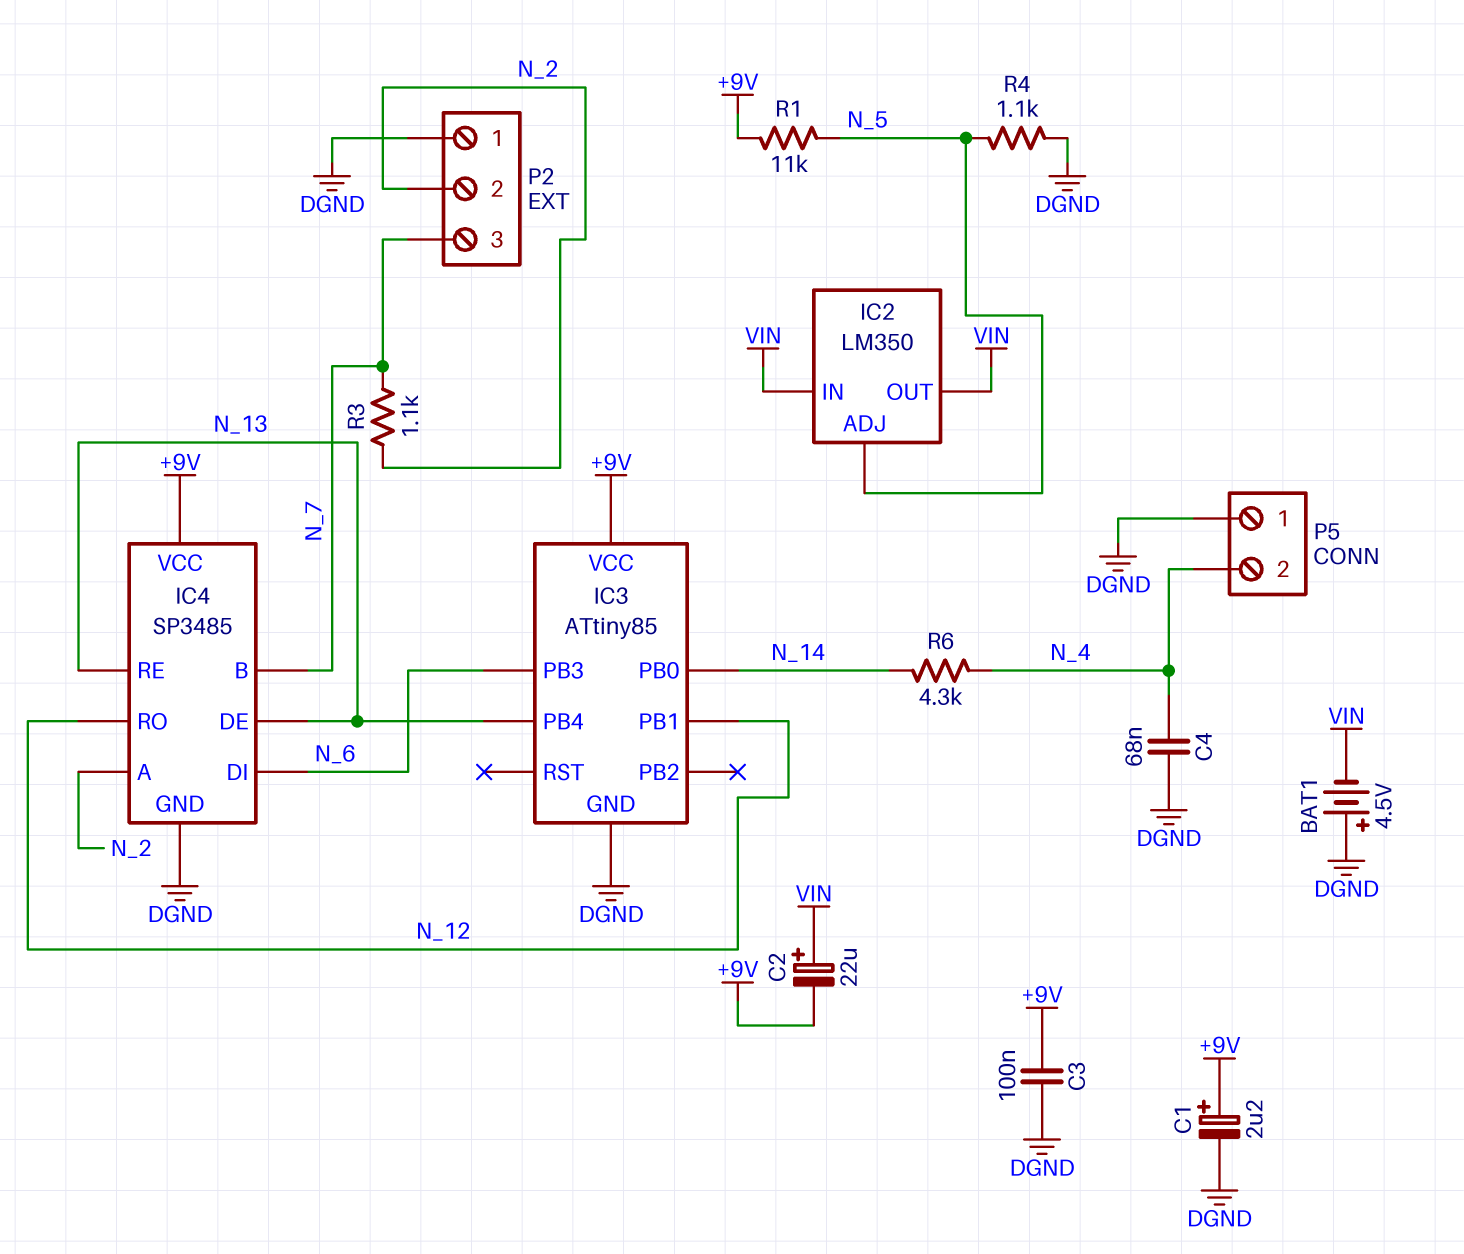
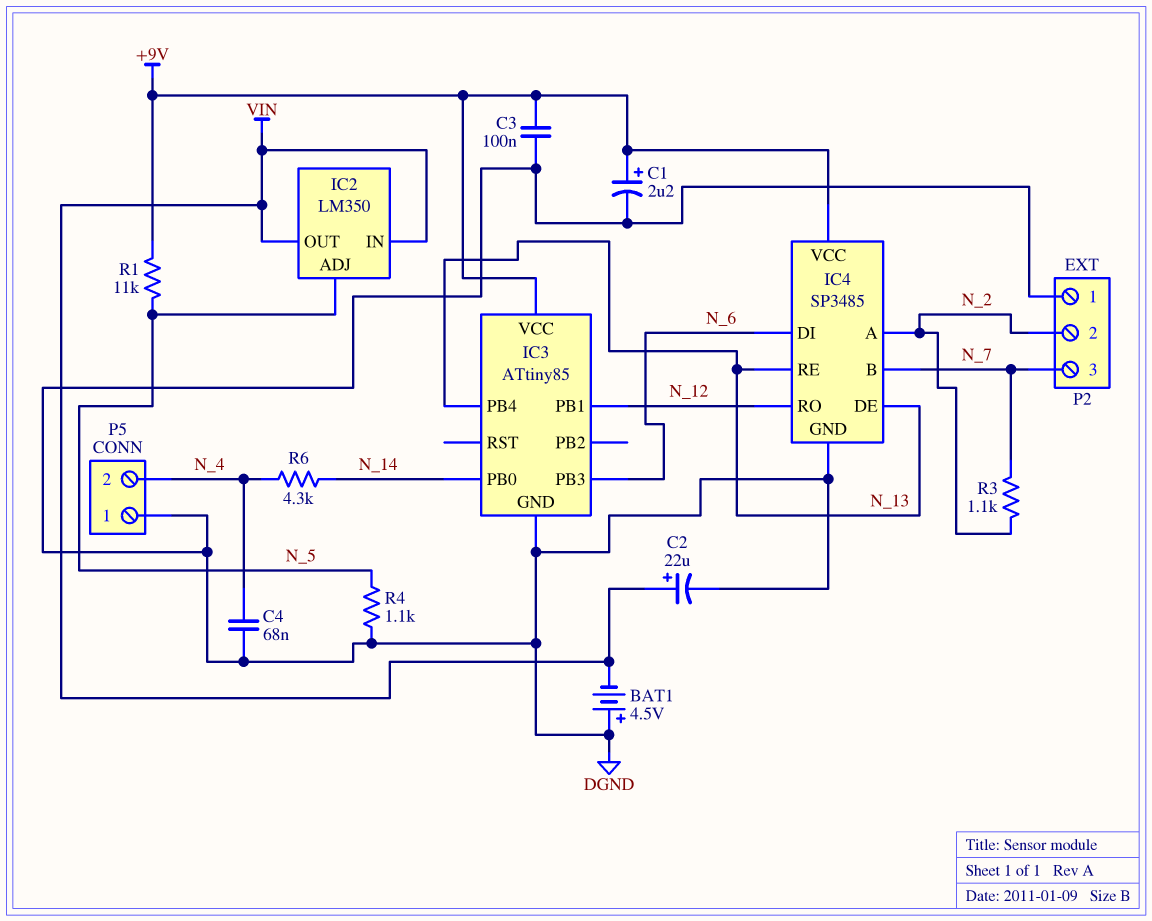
C2: 22uF (plus VIN, minus +9V) -> 22uF (plus VIN, minus DGND)

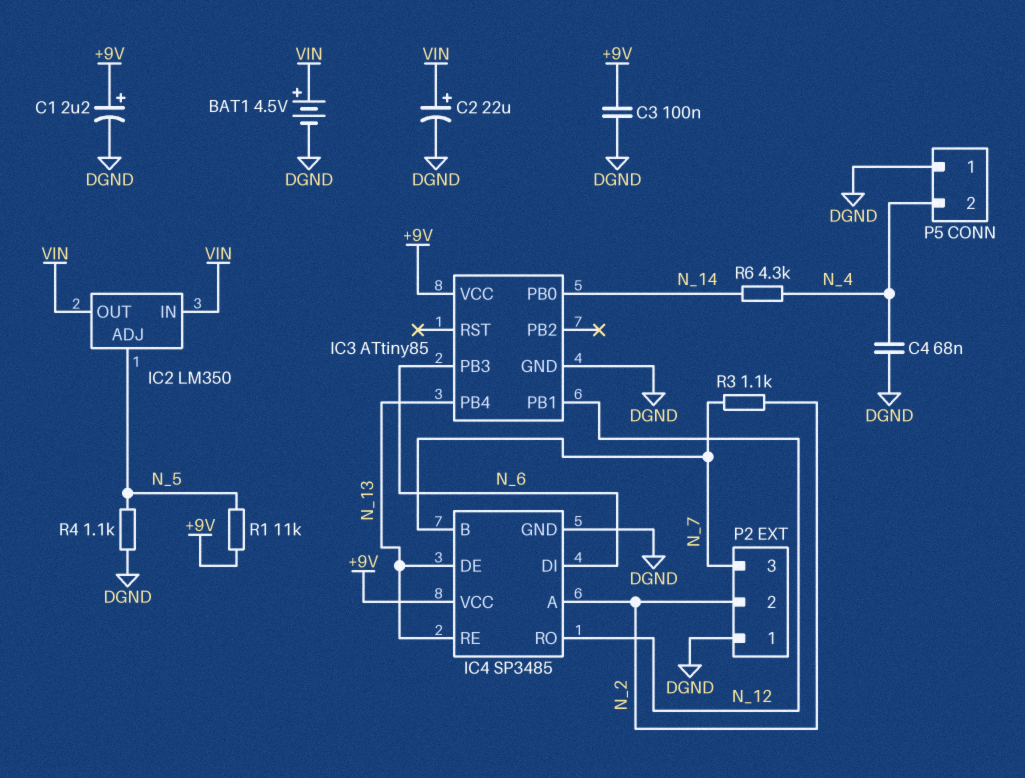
BAT1: 4.5V (plus DGND, minus VIN) -> 4.5V (plus VIN, minus DGND)

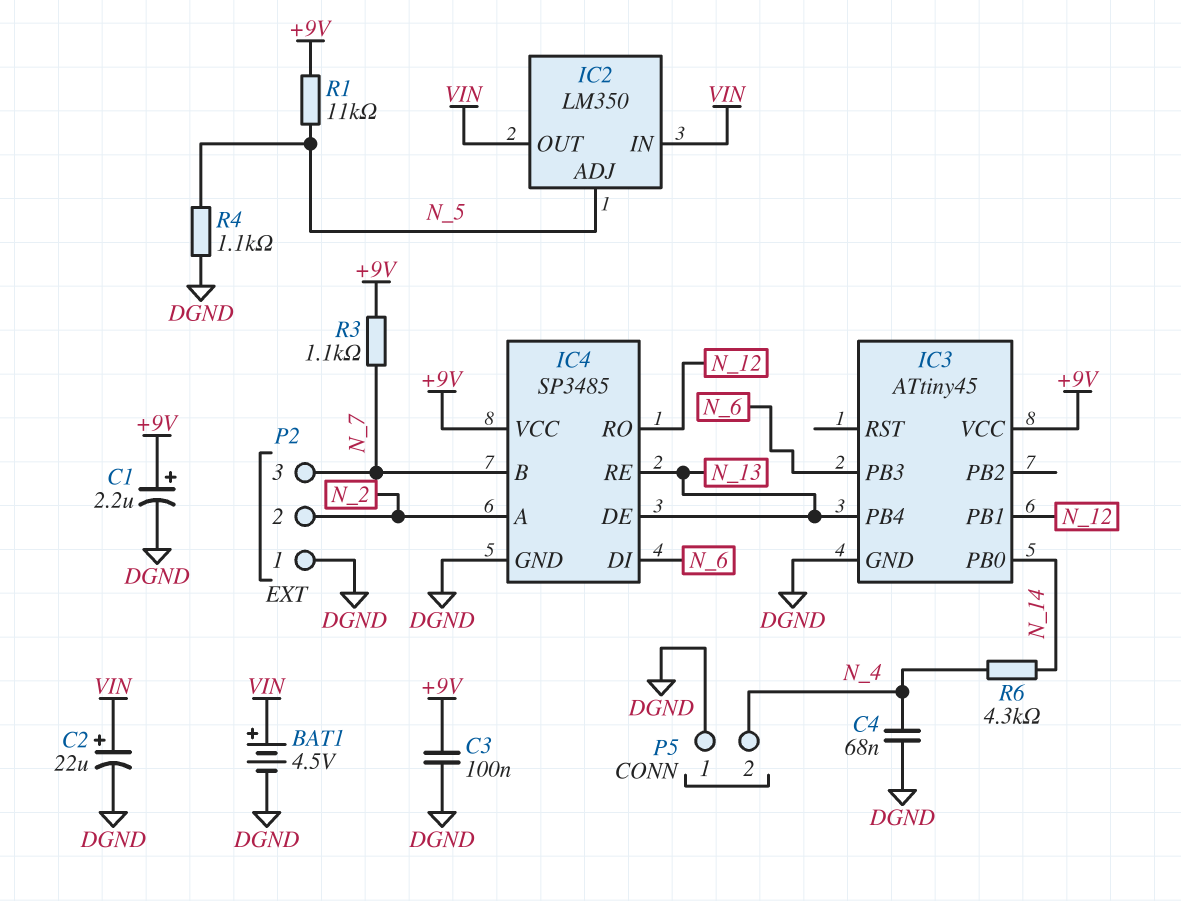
IC3: ATtiny85 -> ATtiny45
R3: 1.1k (N_2, N_7) -> 1.1k (+9V, N_7)

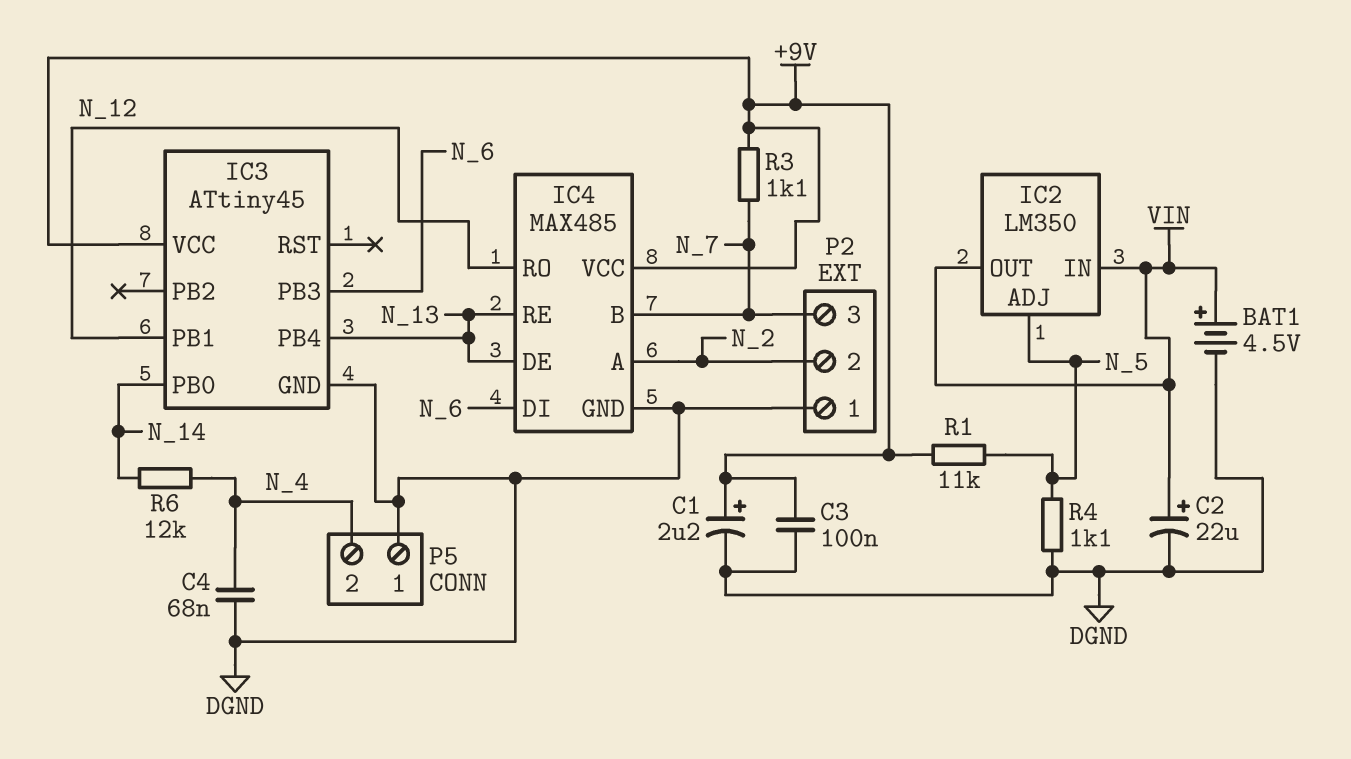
IC4: SP3485 -> MAX485
R6: 4.3k (N_4, N_14) -> 12k (N_4, N_14)

